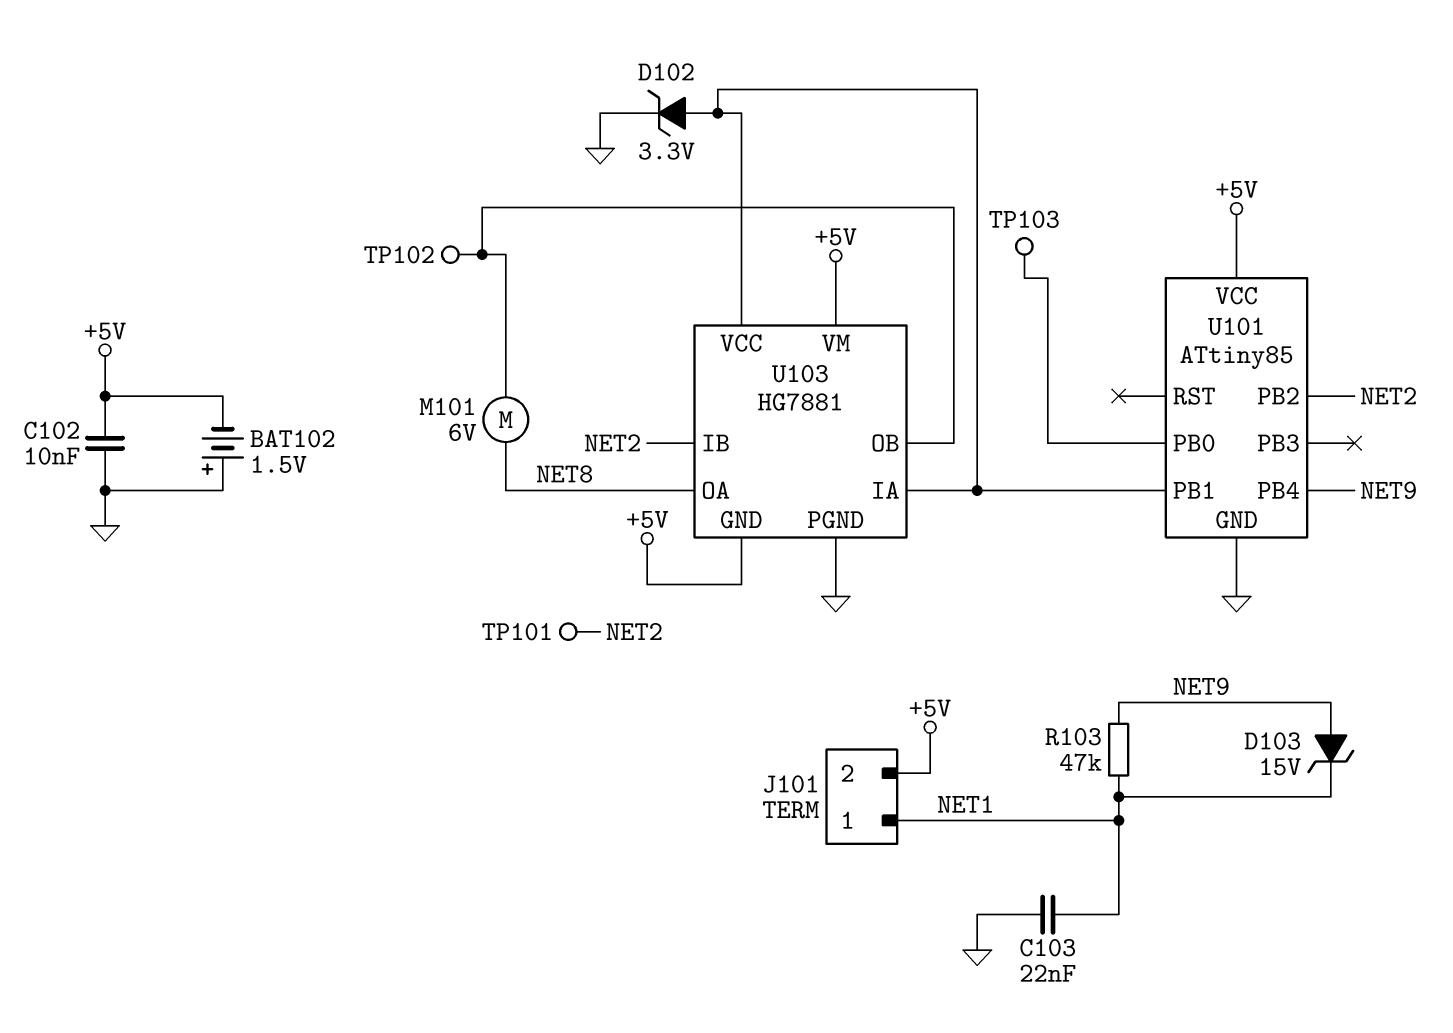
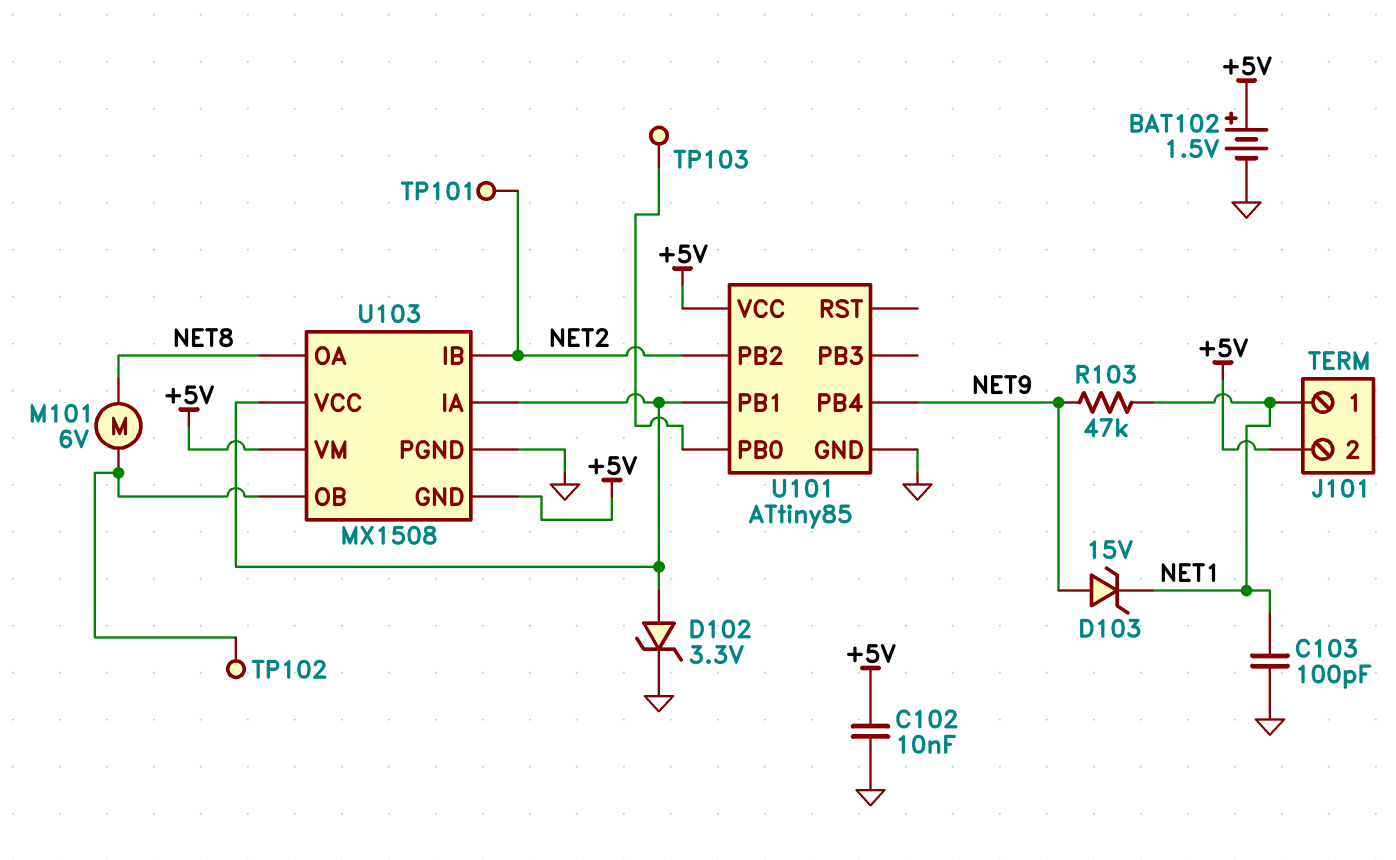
BAT102: 1.5V (plus GND, minus +5V) -> 1.5V (plus +5V, minus GND)
C103: 22nF (GND, NET1) -> 100pF (GND, NET1)
U103: HG7881 -> MX1508

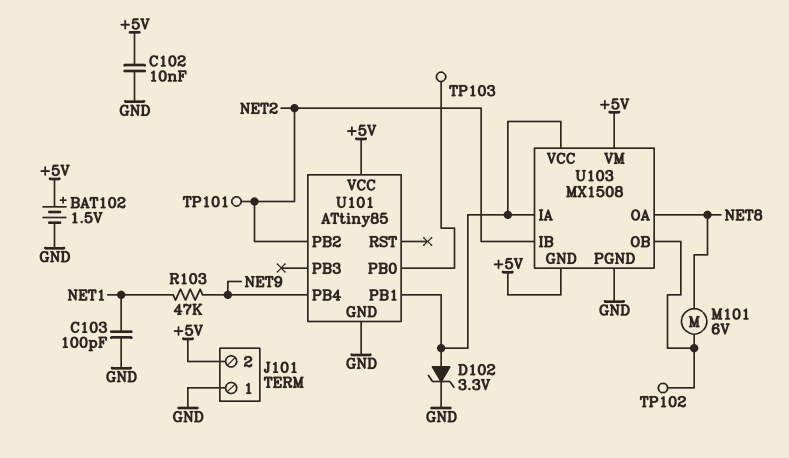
D103: zener 15V (A NET9, K NET1) -> none
J101 pin 1: NET1 -> GND

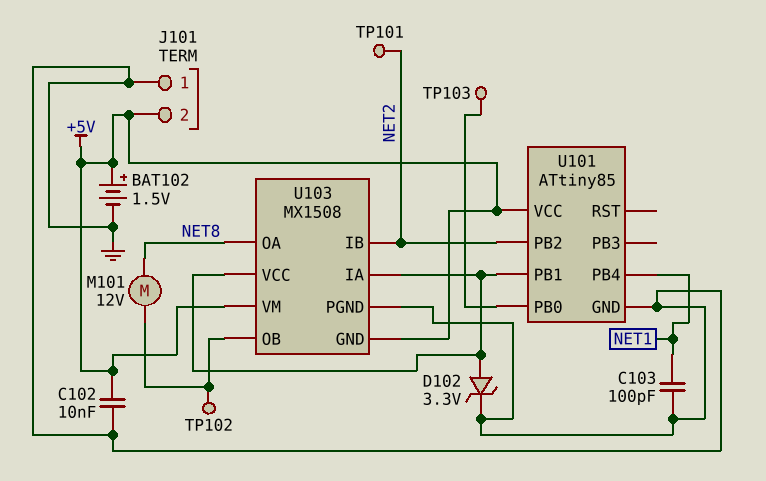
M101: motor 6V (NET8, U103/OB) -> motor 12V (NET8, U103/OB)
R103: 47k (NET1, NET9) -> none
U101 pin PB4: NET9 -> NET1

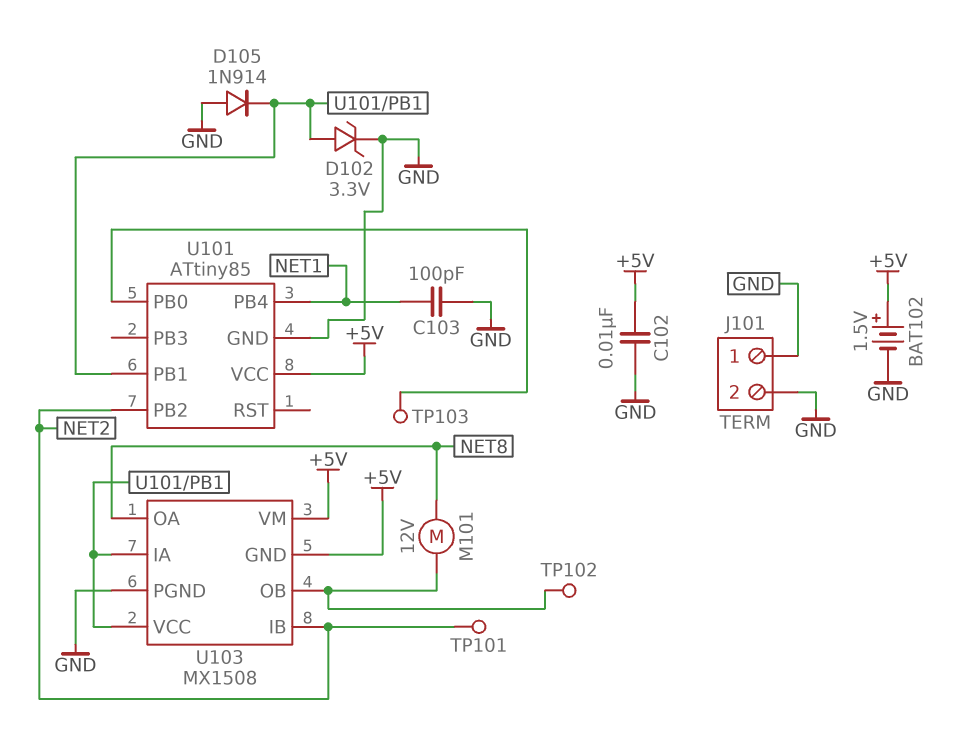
D105: none -> diode 1N914 (A GND, K U101/PB1)
J101 pin 2: +5V -> GND

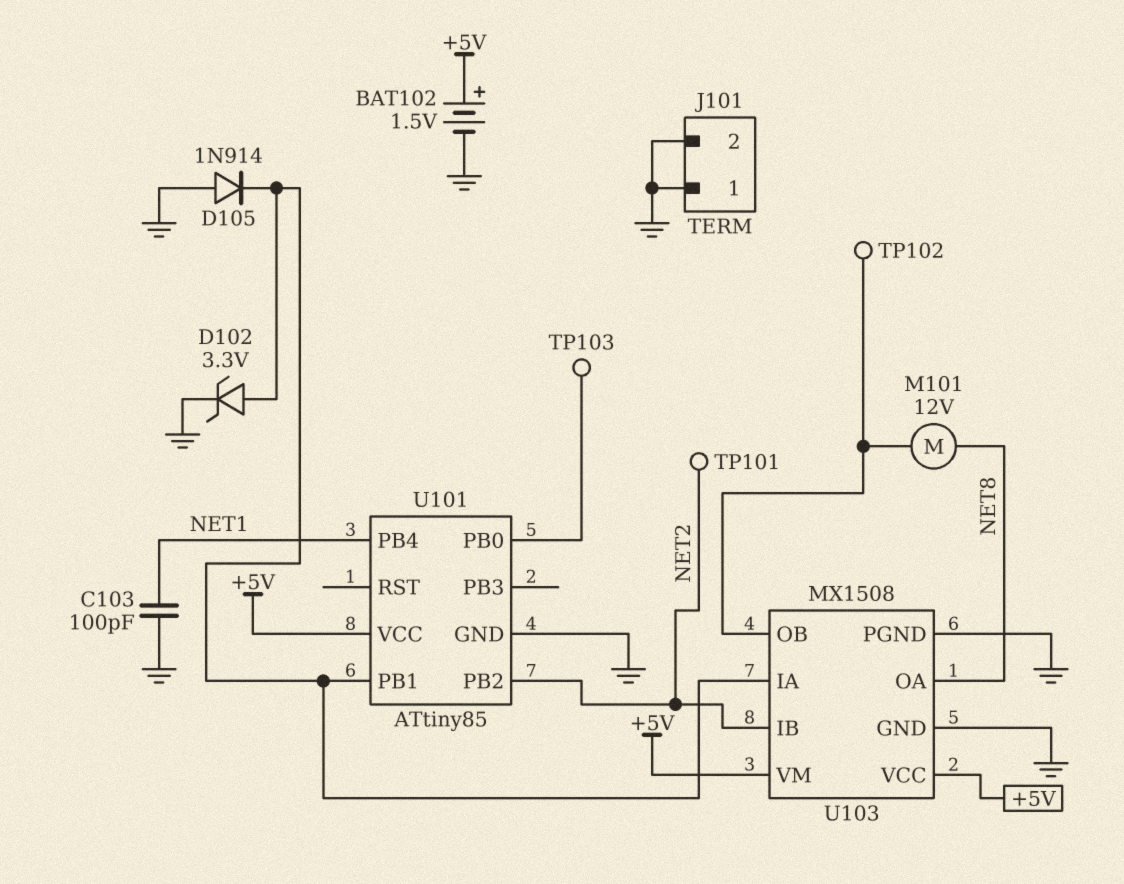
C102: 10nF (+5V, GND) -> none
U103 pin GND: +5V -> GND
U103 pin VCC: U101/PB1 -> +5V

